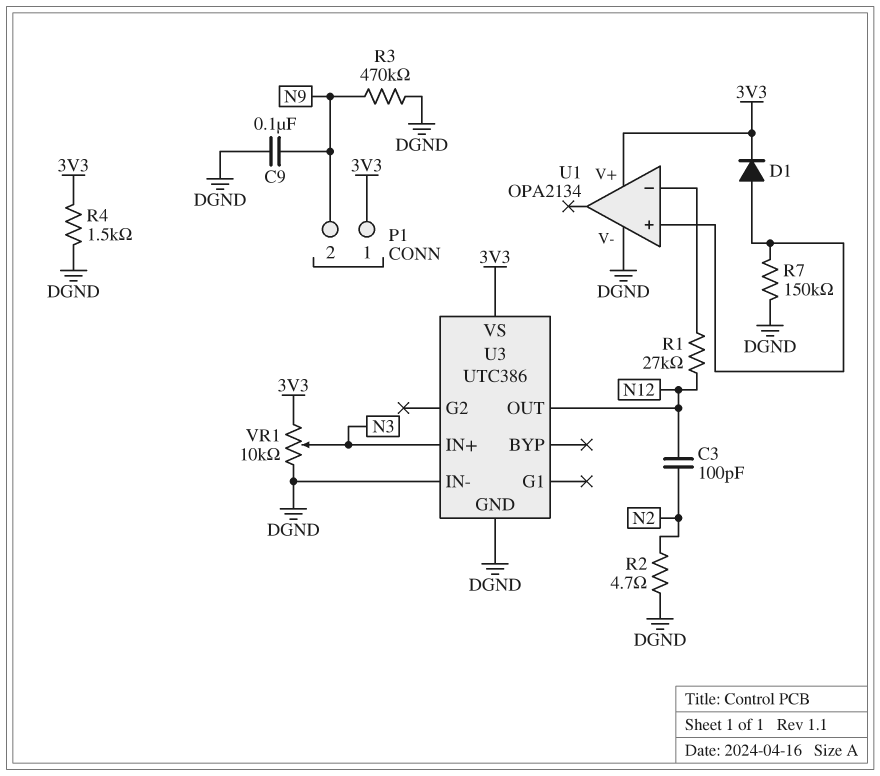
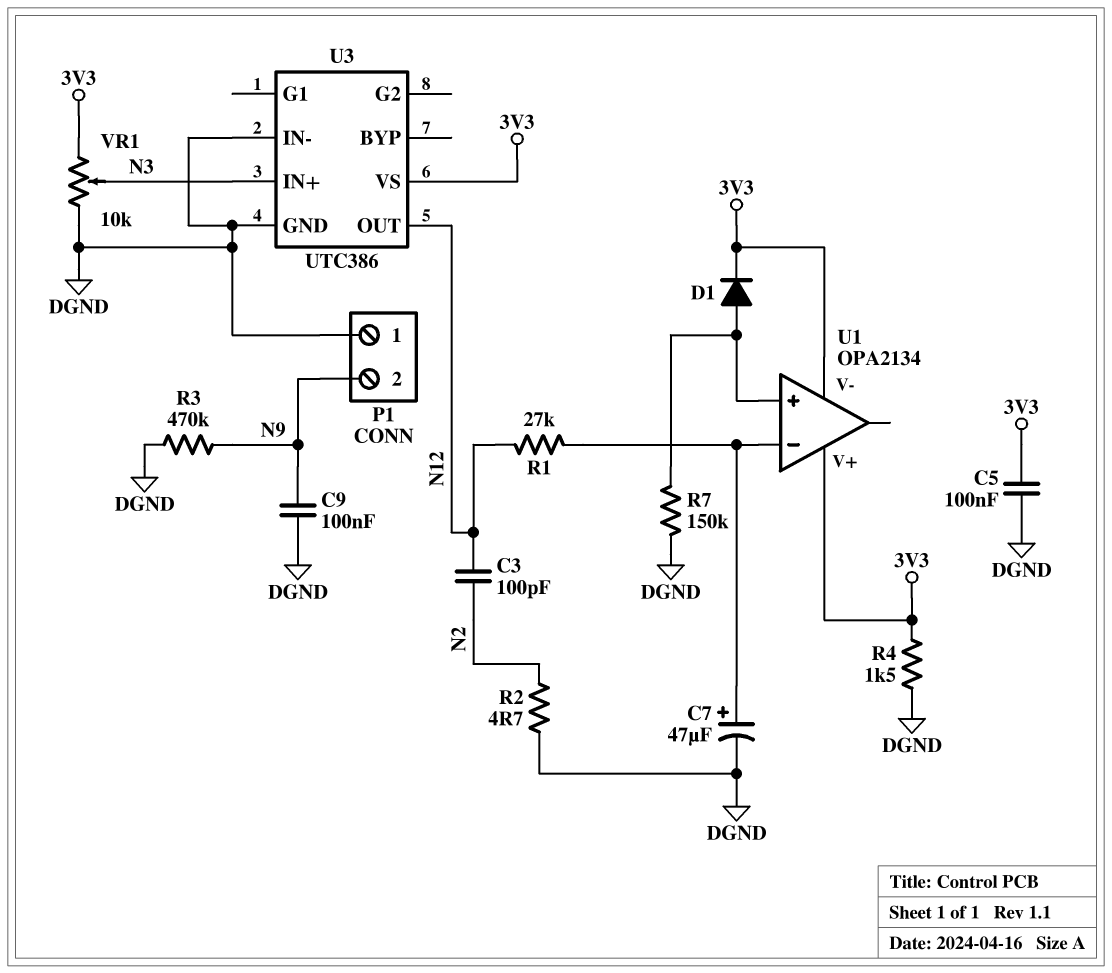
C5: none -> 100nF (3V3, DGND)
C7: none -> 47uF (plus U1/in-, minus DGND)
P1 pin 1: 3V3 -> DGND
U1 pin V-: DGND -> 3V3

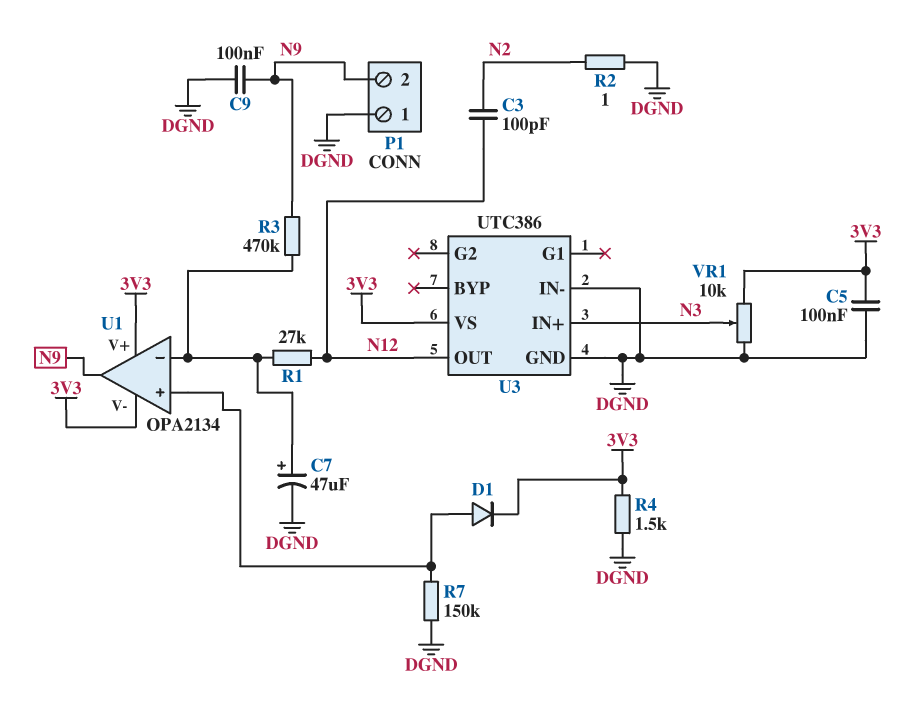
R2: 4.7 (DGND, N2) -> 1 (DGND, N2)
R3: 470k (DGND, N9) -> 470k (N9, U1/in-)
U1 pin out: none -> N9

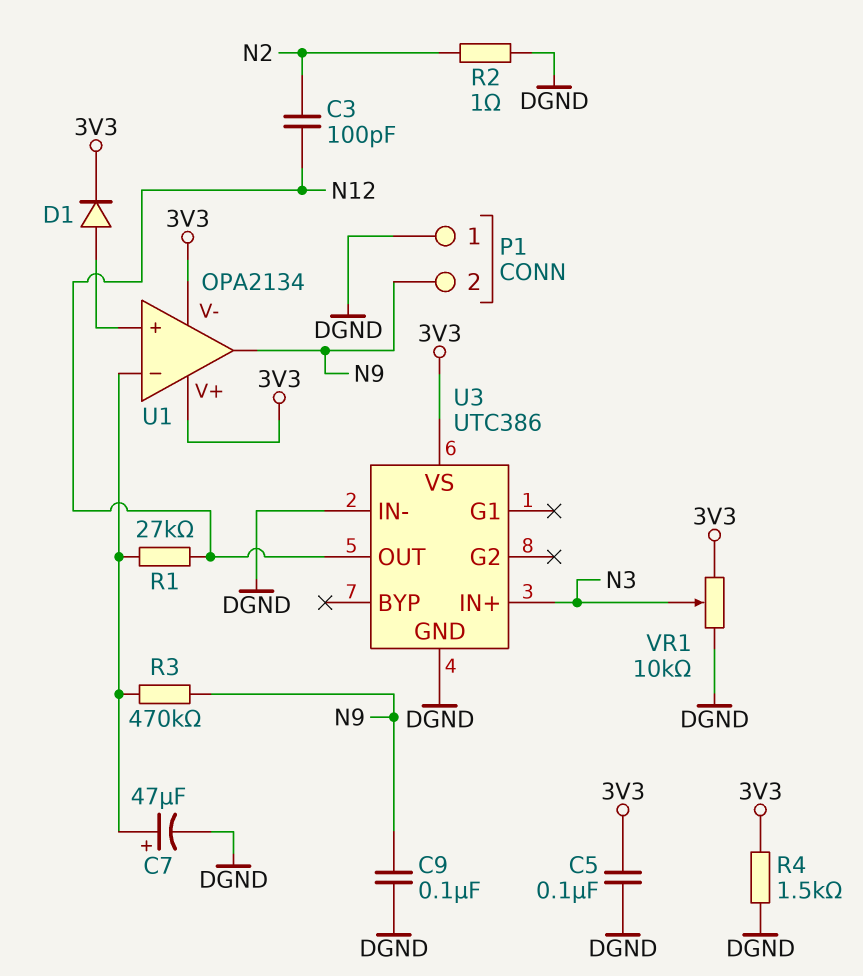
R7: 150k (DGND, U1/in+) -> none

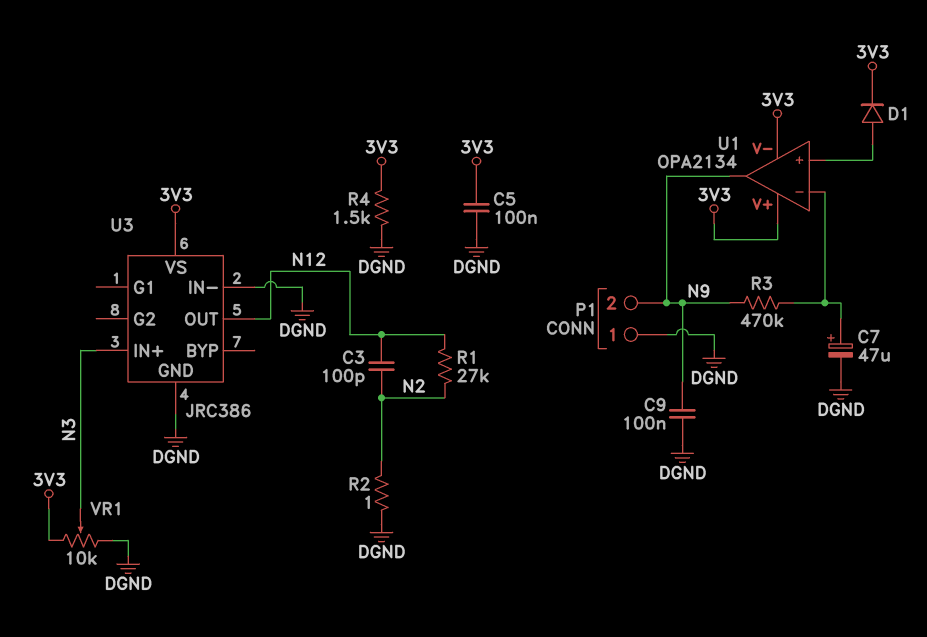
R1: 27k (N12, U1/in-) -> 27k (N2, N12)
U3: UTC386 -> JRC386

